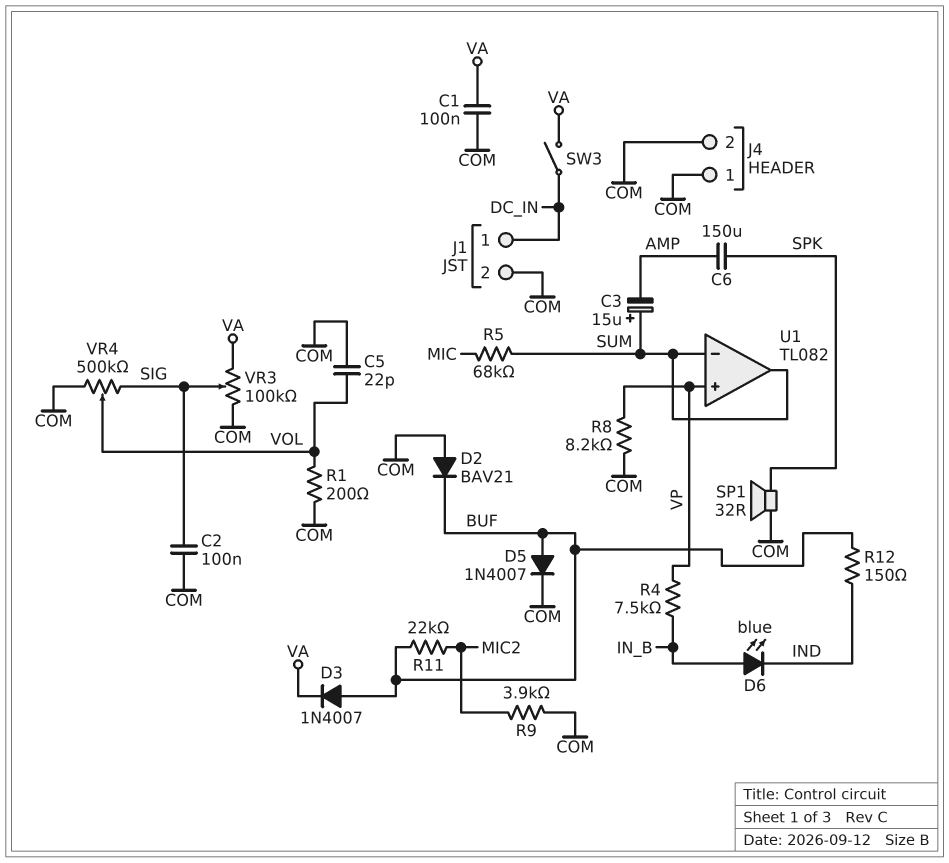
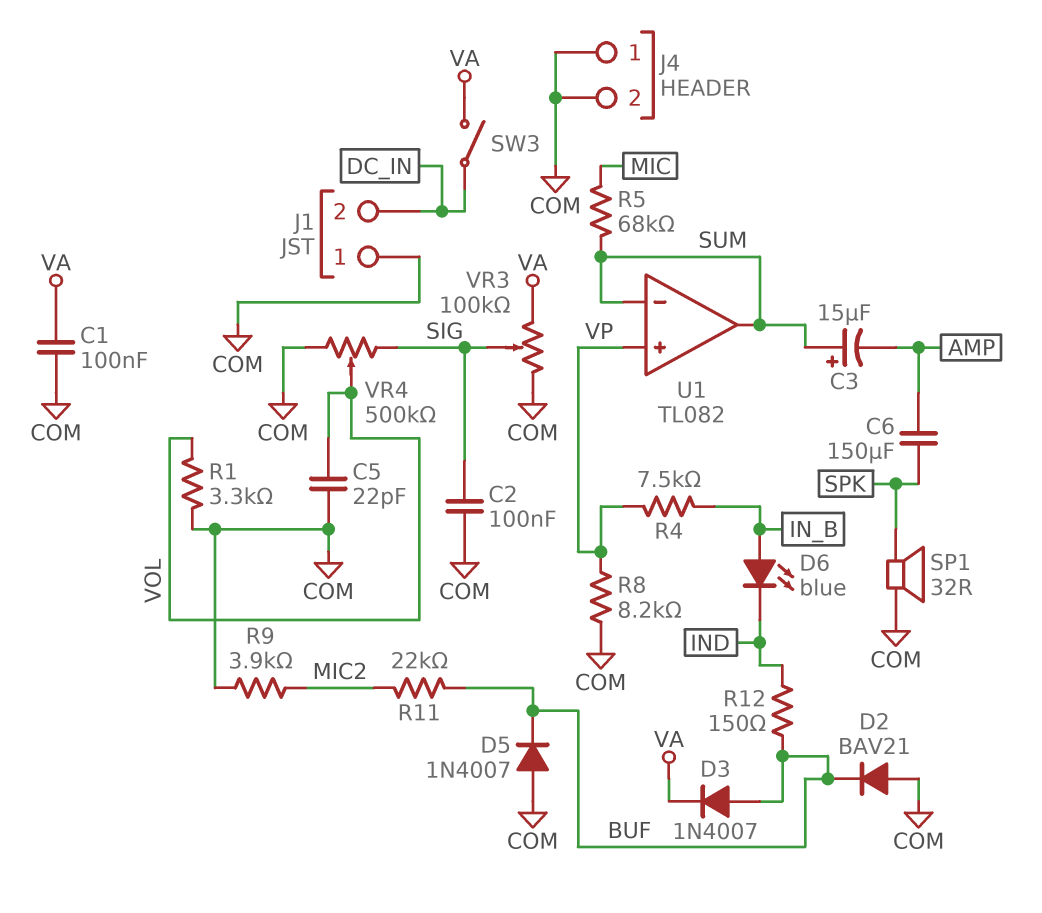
D5: diode 1N4007 (A BUF, K COM) -> diode 1N4007 (A COM, K BUF)
J1 pin 1: DC_IN -> COM
J1 pin 2: COM -> DC_IN
R1: 200 (COM, VOL) -> 3.3k (COM, VOL)

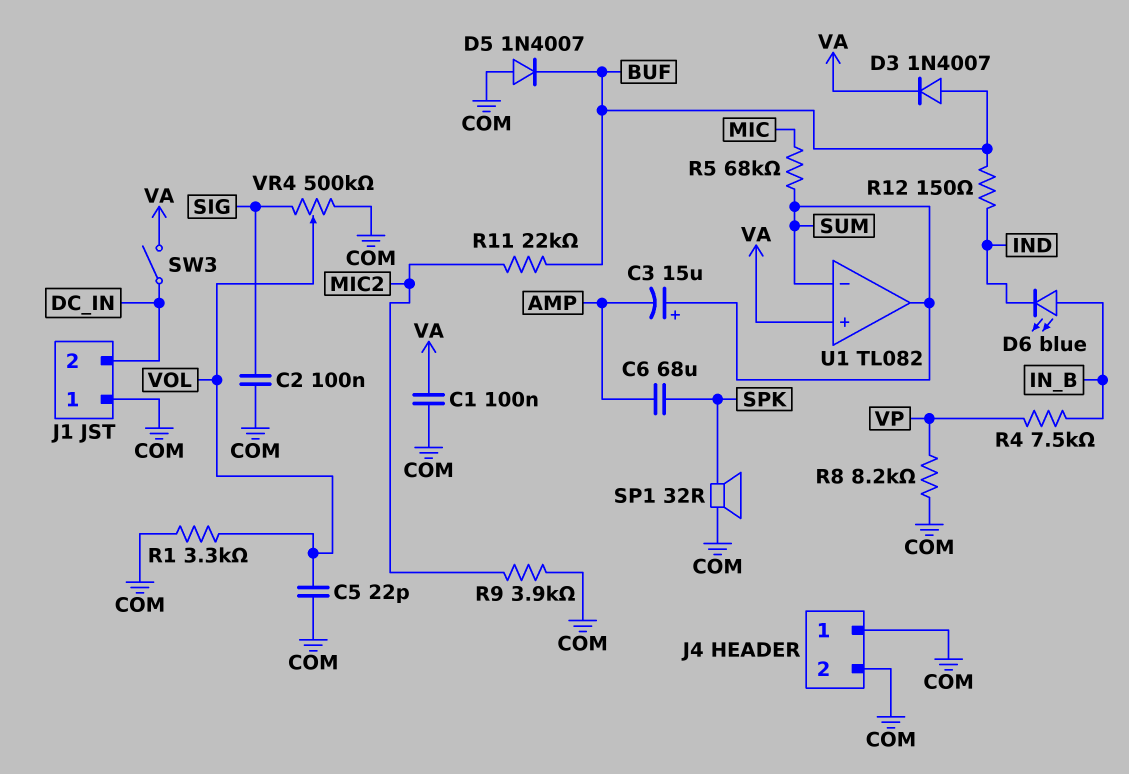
C6: 150uF (AMP, SPK) -> 68uF (AMP, SPK)
D2: diode BAV21 (A COM, K BUF) -> none
U1 pin in+: VP -> VA
VR3: 100k (COM, VA, wiper SIG) -> none

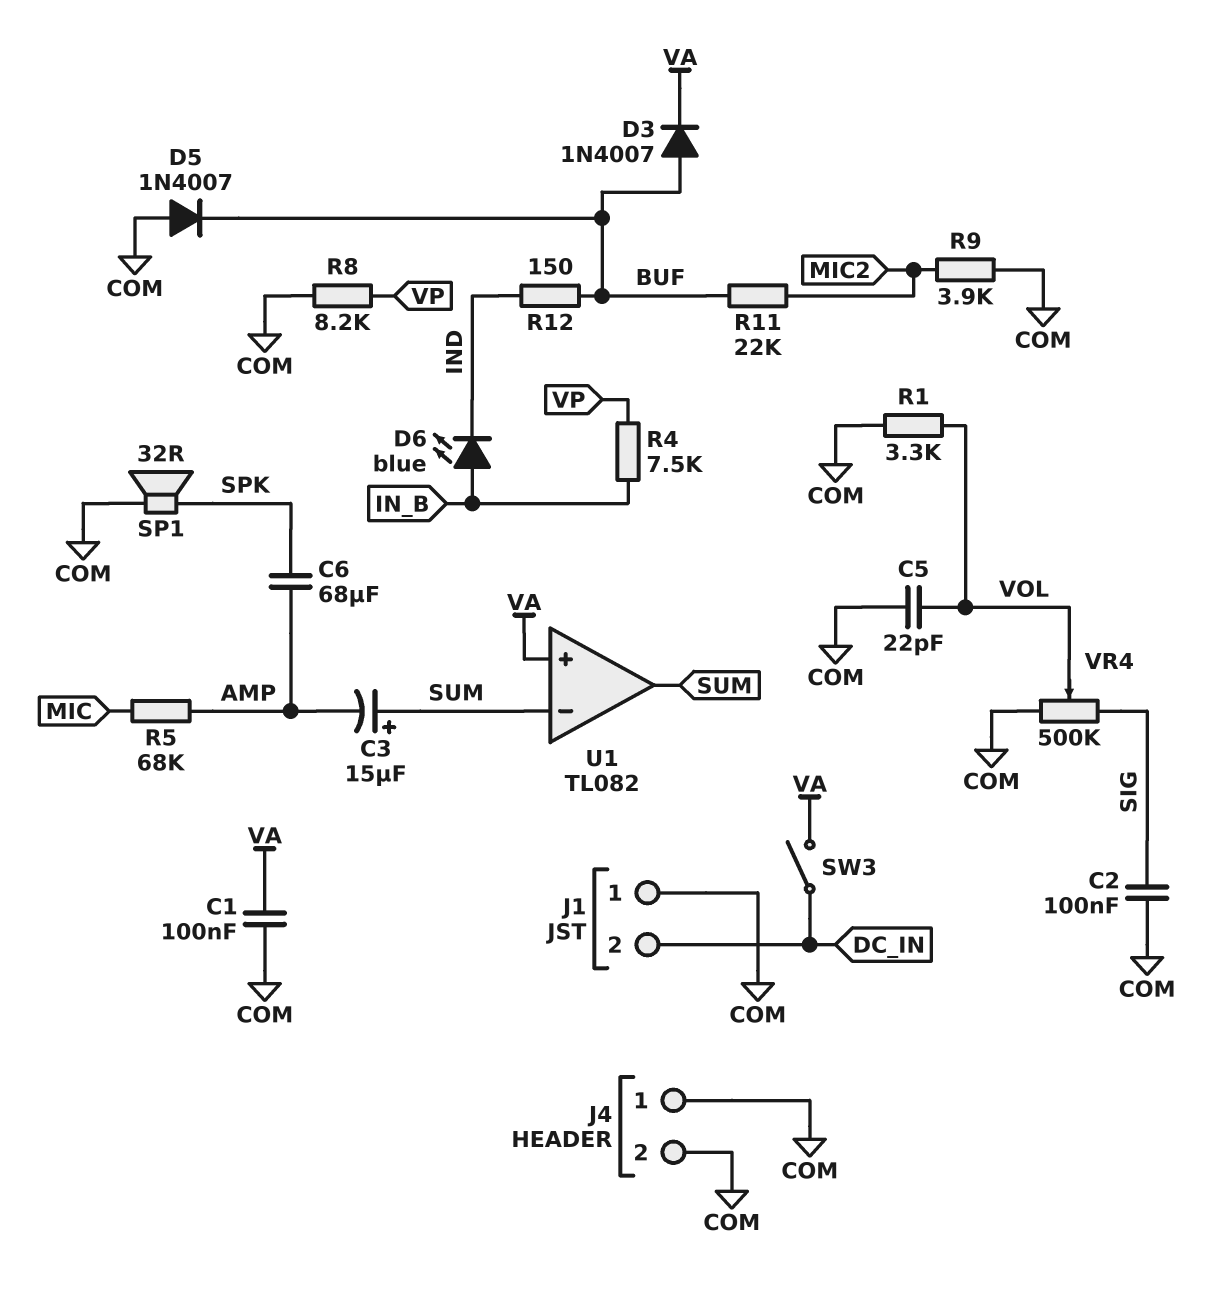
R5: 68k (MIC, SUM) -> 68k (AMP, MIC)

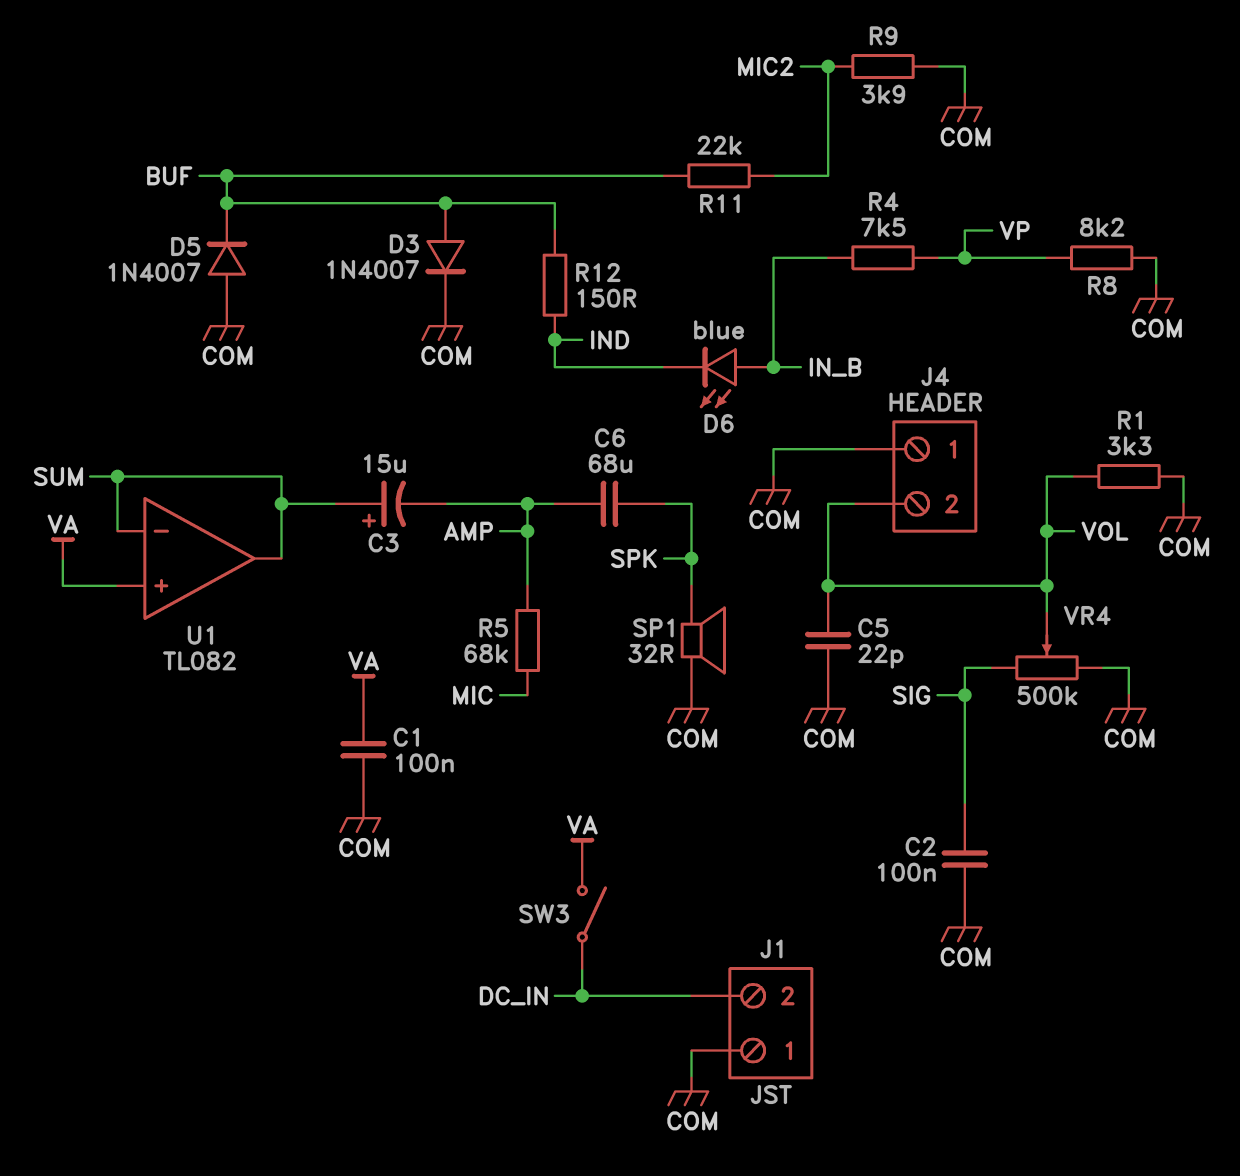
D3: diode 1N4007 (A BUF, K VA) -> diode 1N4007 (A BUF, K COM)
J4 pin 2: COM -> VOL

